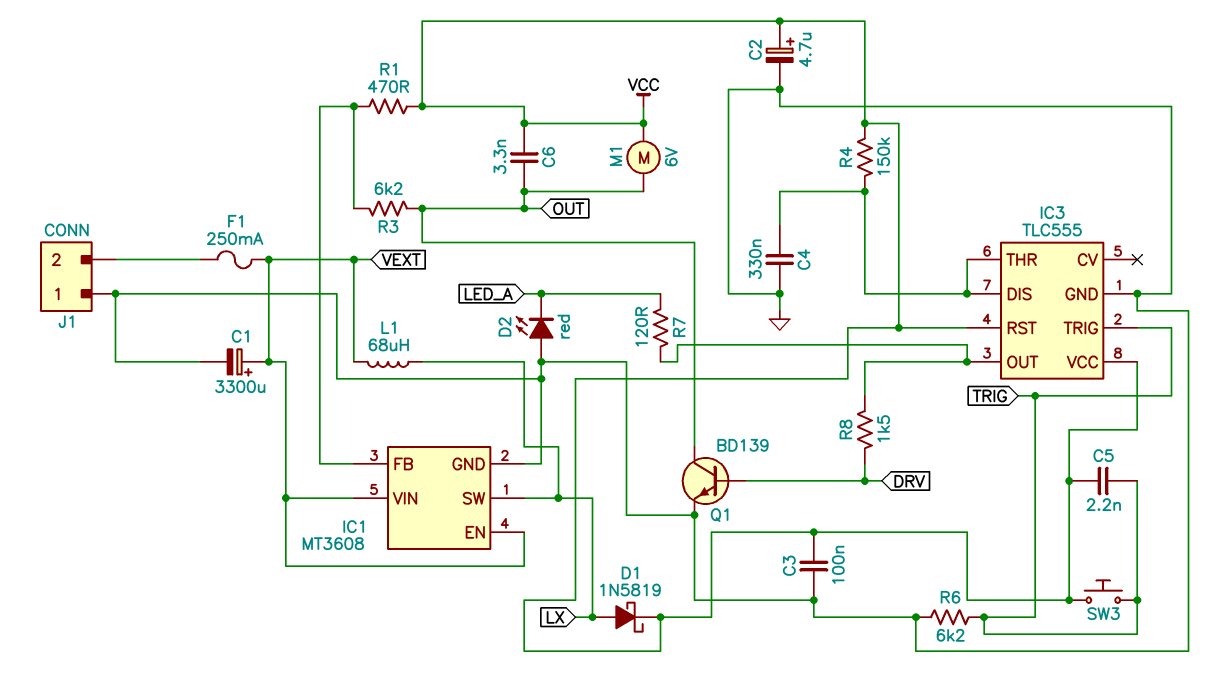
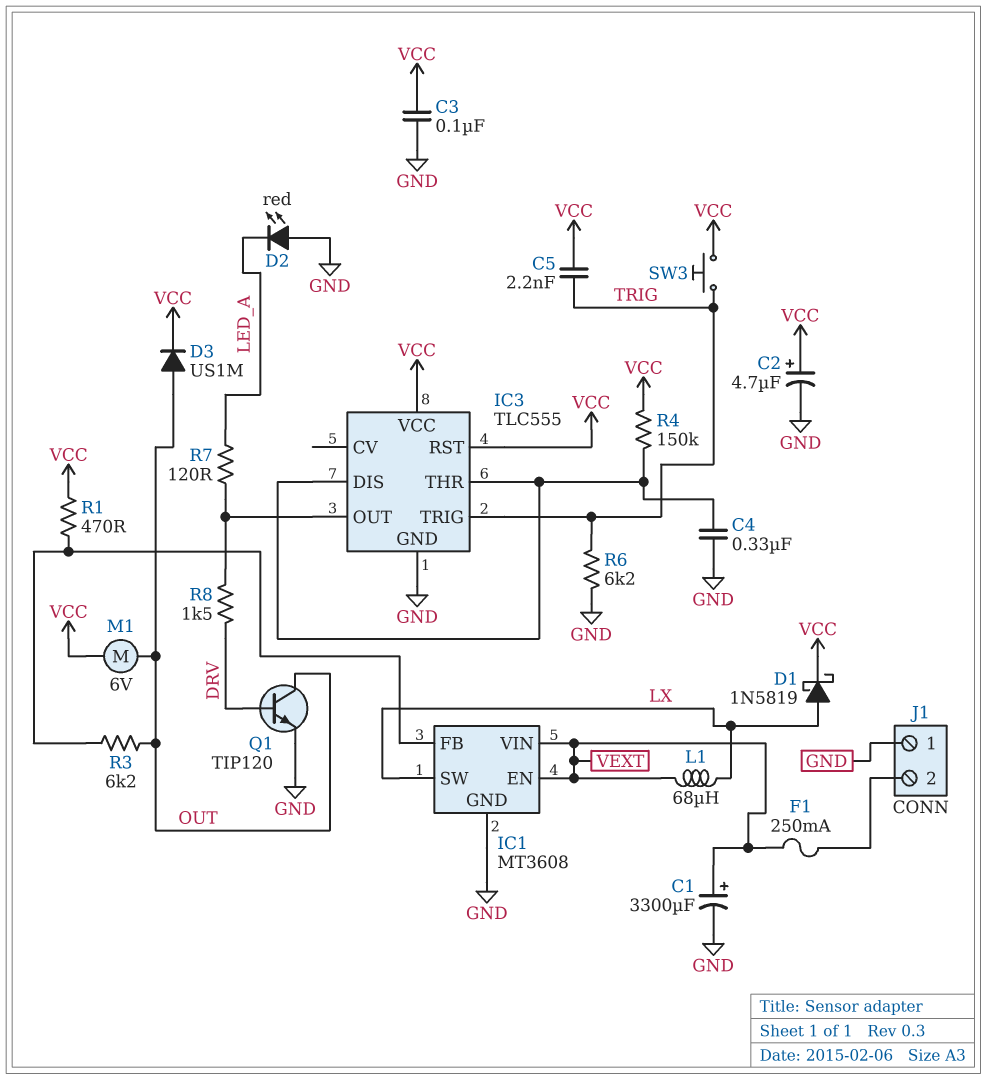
C6: 3.3nF (OUT, VCC) -> none
D3: none -> diode US1M (A OUT, K VCC)
Q1: NPN BD139 (B DRV, C OUT, E GND) -> NPN TIP120 (B DRV, C OUT, E GND)

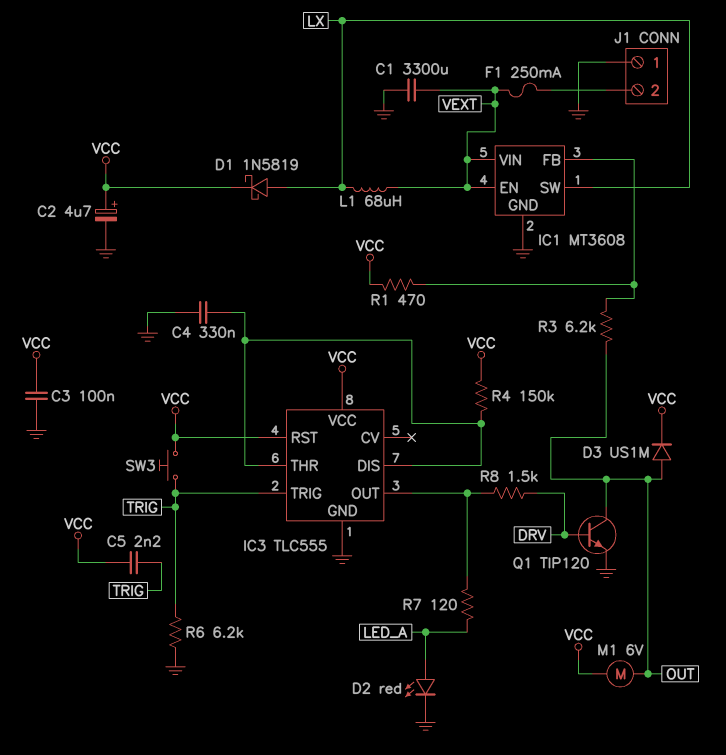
C1: 3300uF (plus VEXT, minus GND) -> 3300uF (GND, VEXT)
D2: LED red (A GND, K LED_A) -> LED red (A LED_A, K GND)

